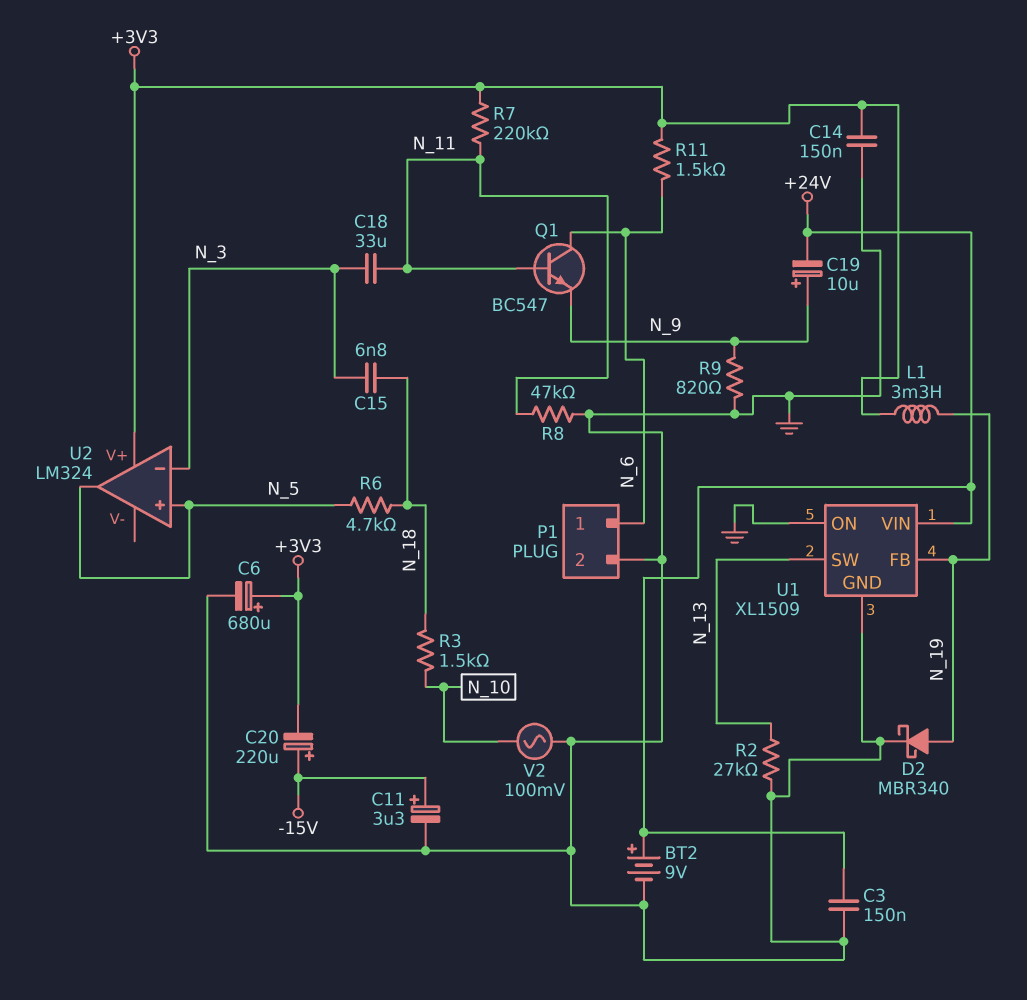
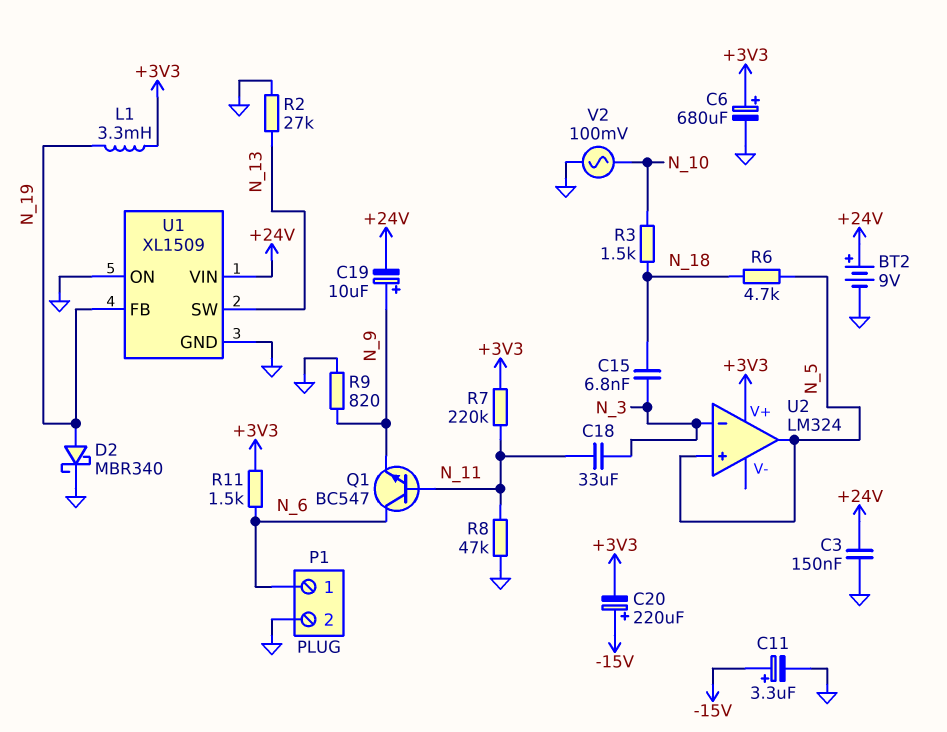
C14: 150nF (+3V3, GND) -> none

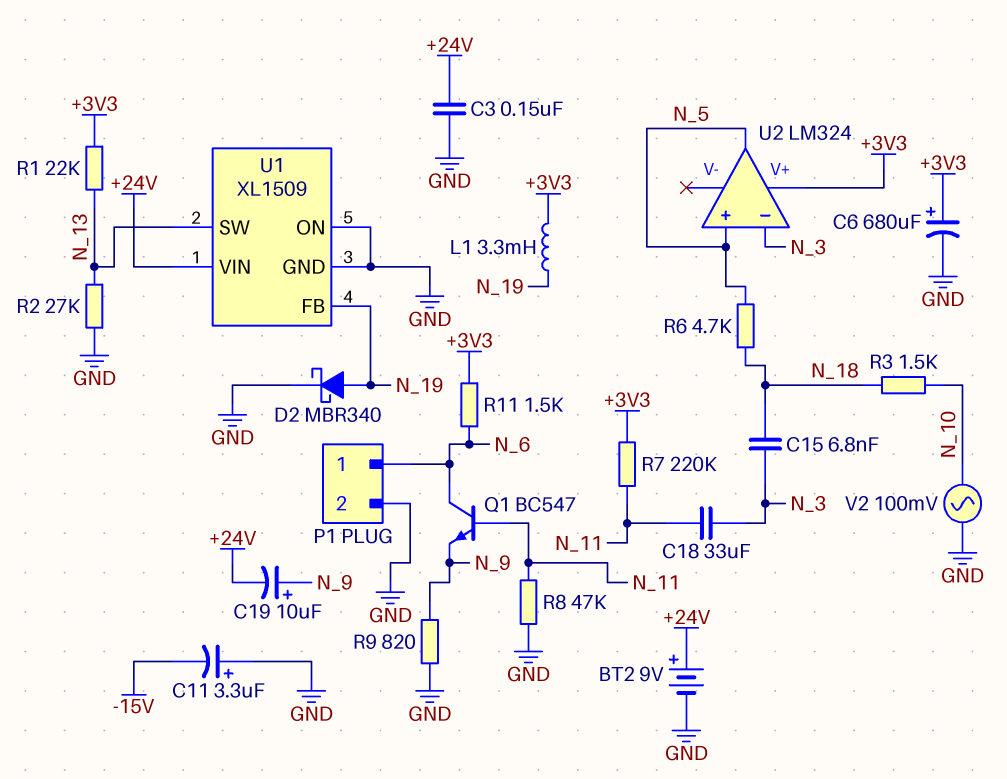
C11: 3.3uF (plus -15V, minus GND) -> 3.3uF (plus GND, minus -15V)
C20: 220uF (plus -15V, minus +3V3) -> none
R1: none -> 22k (+3V3, N_13)

